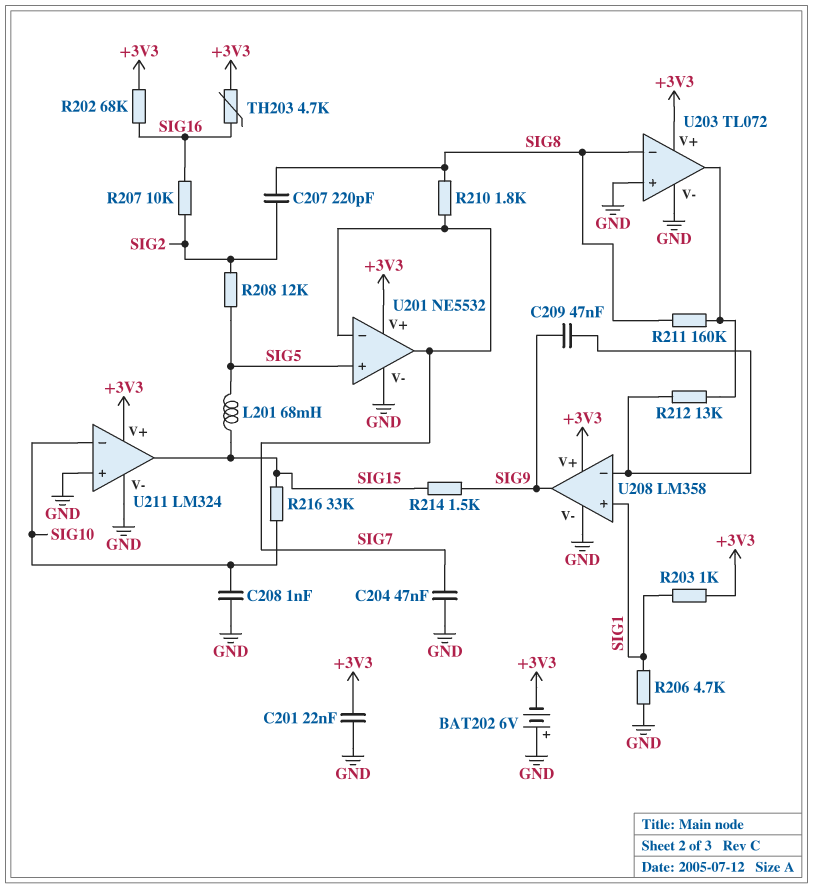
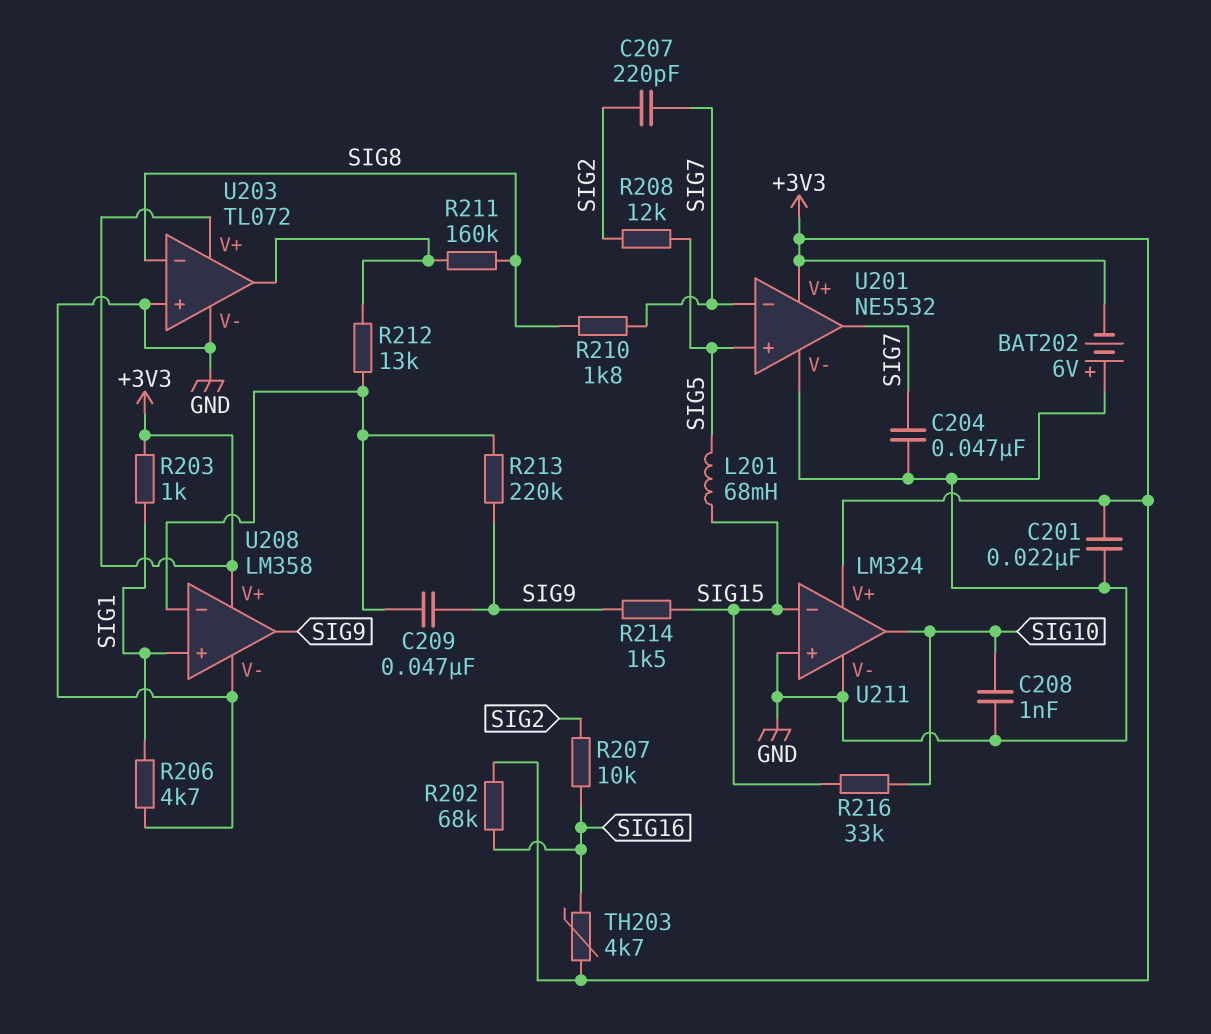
C207: 220pF (SIG2, SIG8) -> 220pF (SIG2, SIG7)
R213: none -> 220k (SIG9, U208/in-)
U211 pin in-: SIG10 -> SIG15
U211 pin out: SIG15 -> SIG10

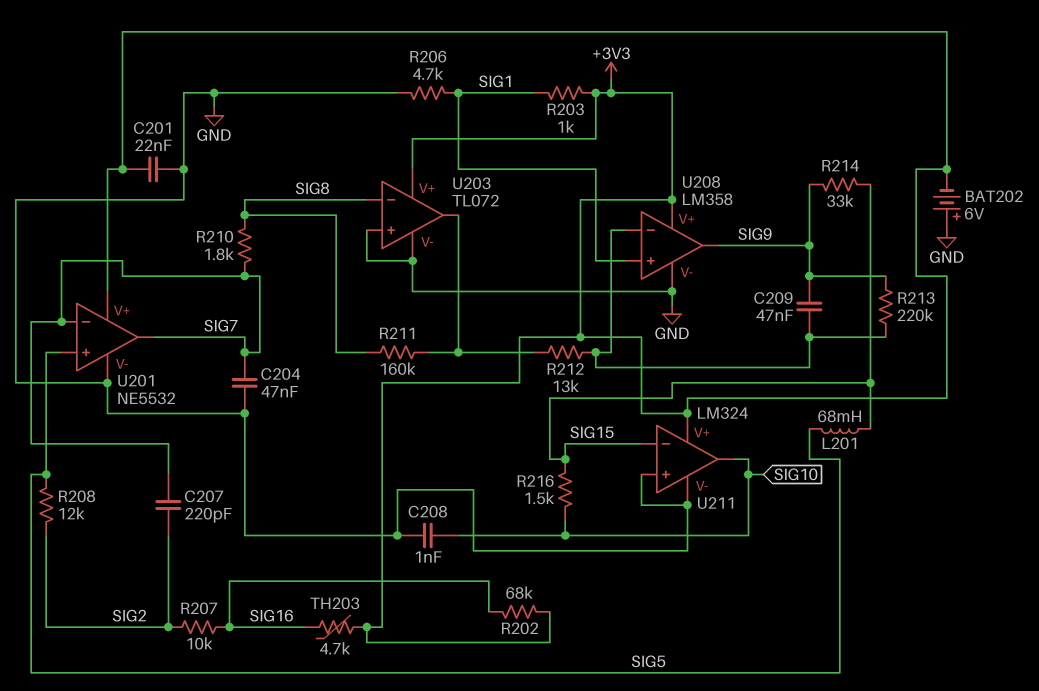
R214: 1.5k (SIG9, SIG15) -> 33k (SIG9, SIG15)
R216: 33k (SIG10, SIG15) -> 1.5k (SIG10, SIG15)

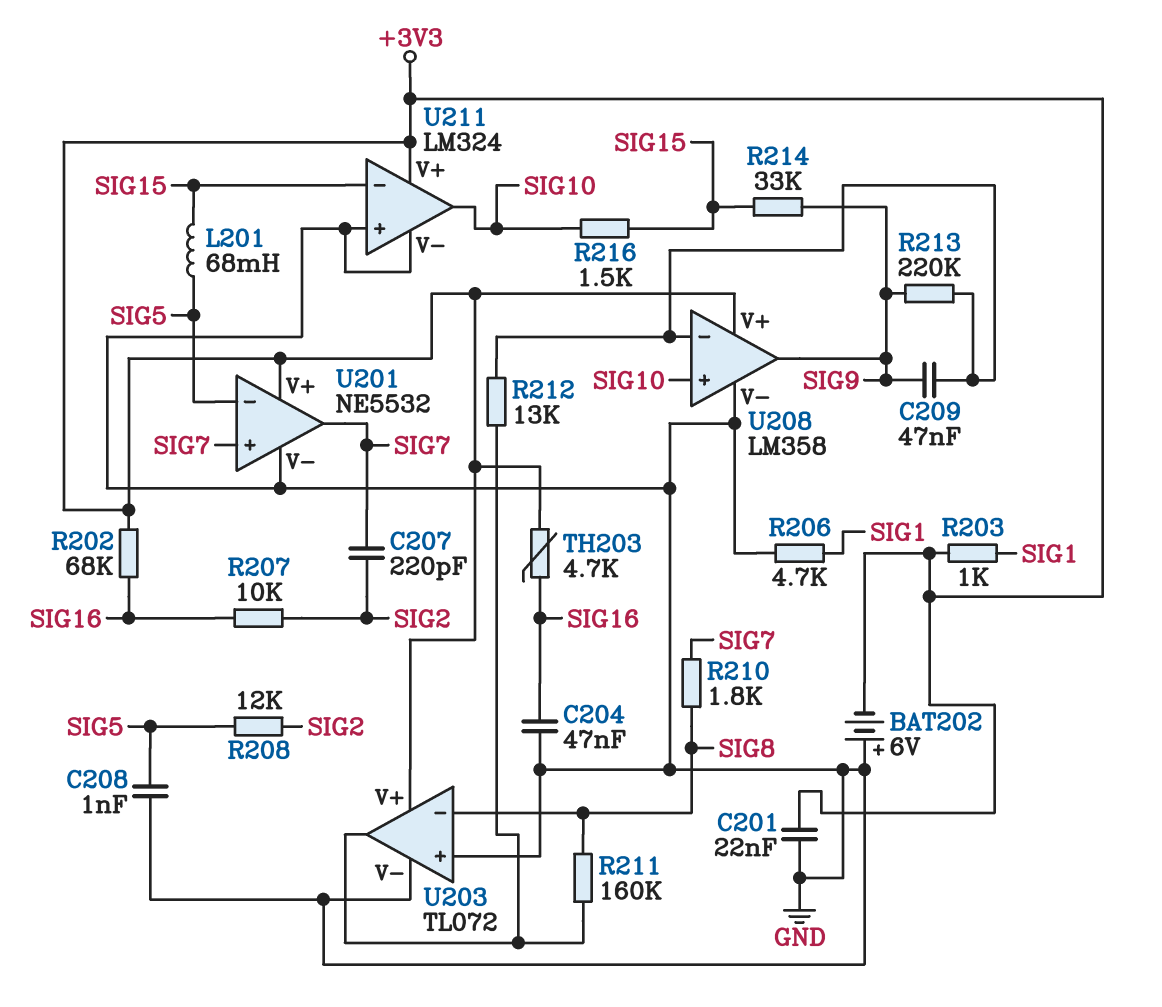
C204: 47nF (GND, SIG7) -> 47nF (GND, SIG16)
C208: 1nF (GND, SIG10) -> 1nF (GND, SIG5)
U201 pin in+: SIG5 -> SIG7
U201 pin in-: SIG7 -> SIG5
U208 pin in+: SIG1 -> SIG10

